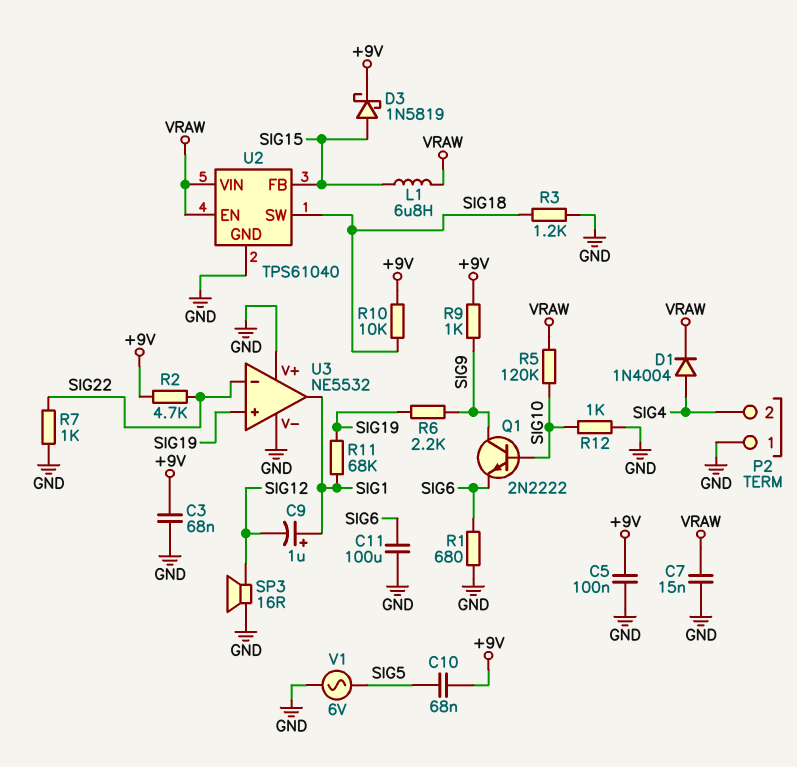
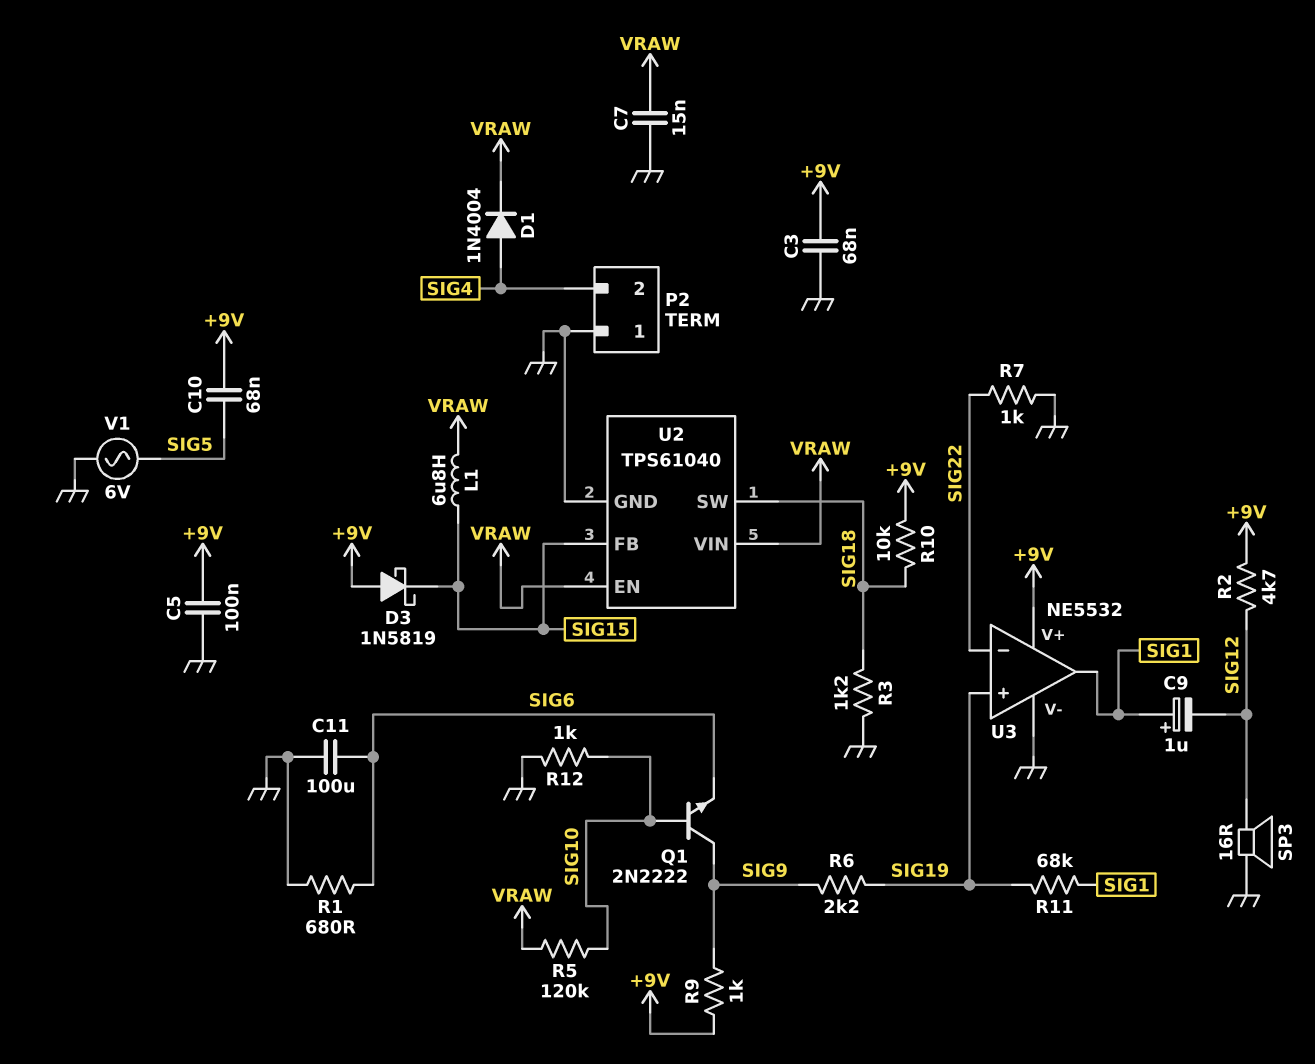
D3: schottky 1N5819 (A SIG15, K +9V) -> schottky 1N5819 (A +9V, K SIG15)
R2: 4.7k (+9V, SIG22) -> 4.7k (+9V, SIG12)
U3 pin V+: GND -> +9V

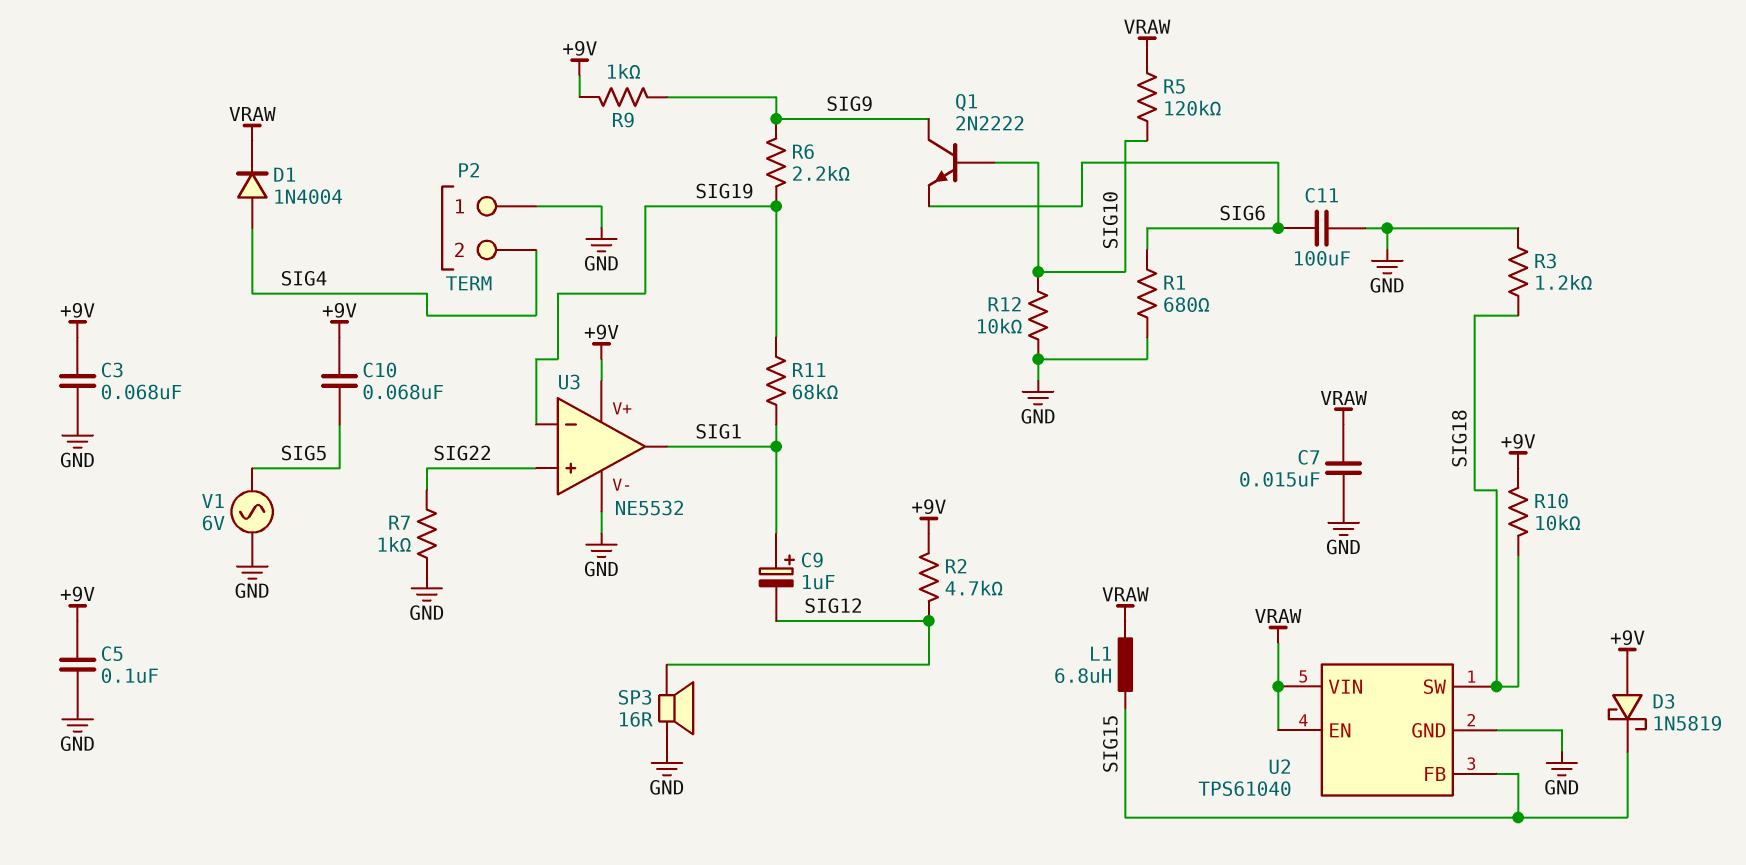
R12: 1k (GND, SIG10) -> 10k (GND, SIG10)
U3 pin in+: SIG19 -> SIG22
U3 pin in-: SIG22 -> SIG19

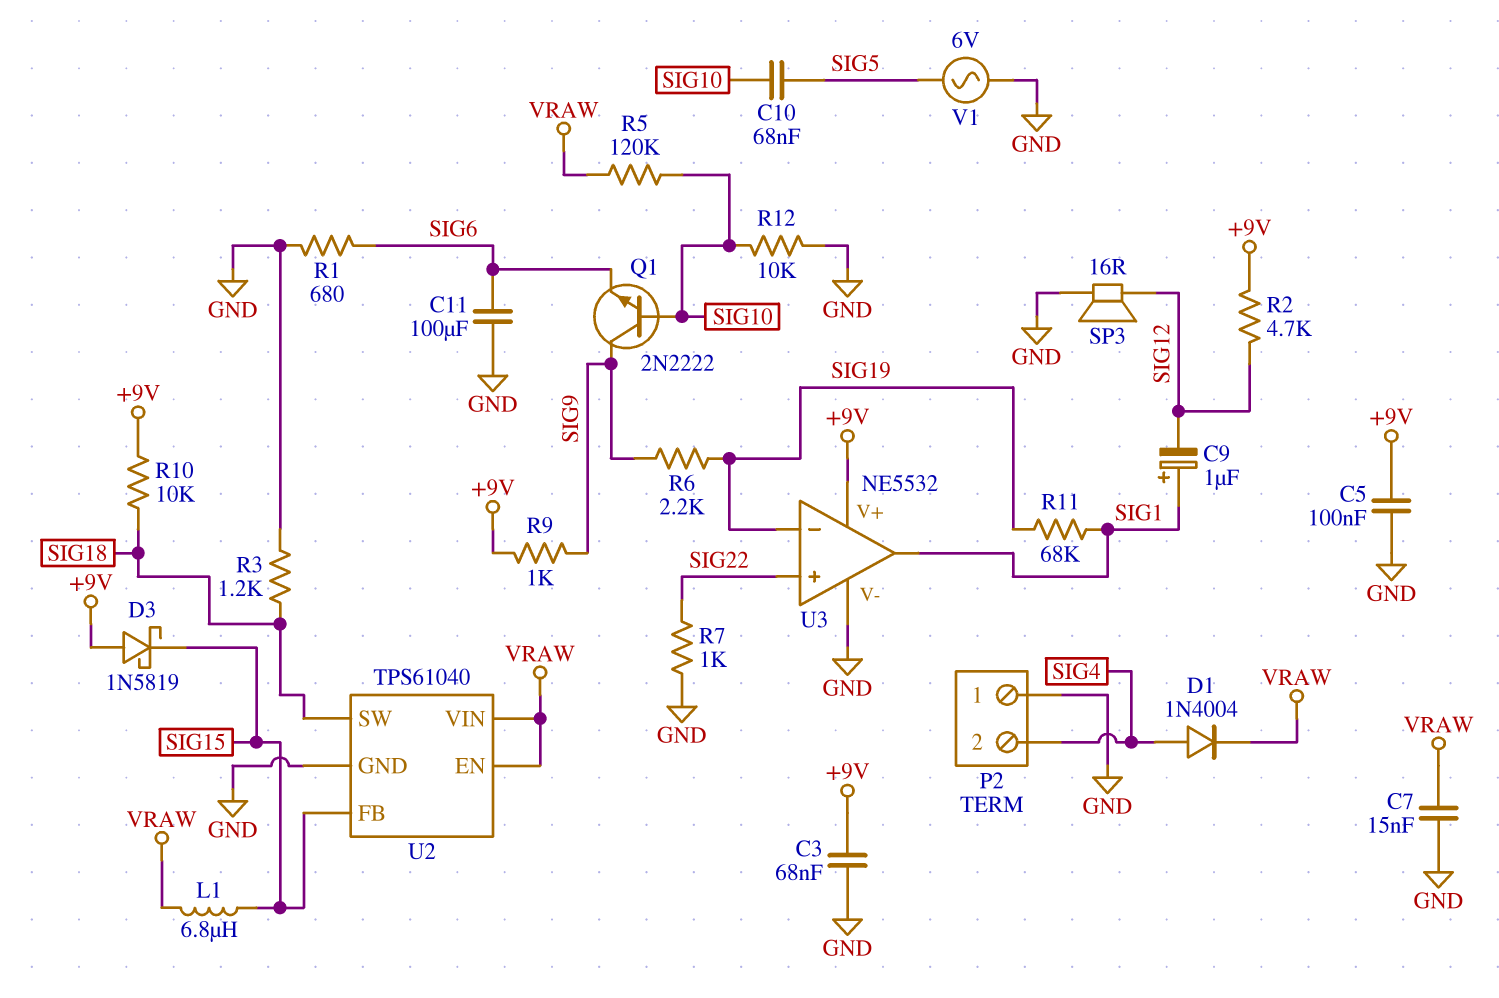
C10: 68nF (+9V, SIG5) -> 68nF (SIG5, SIG10)

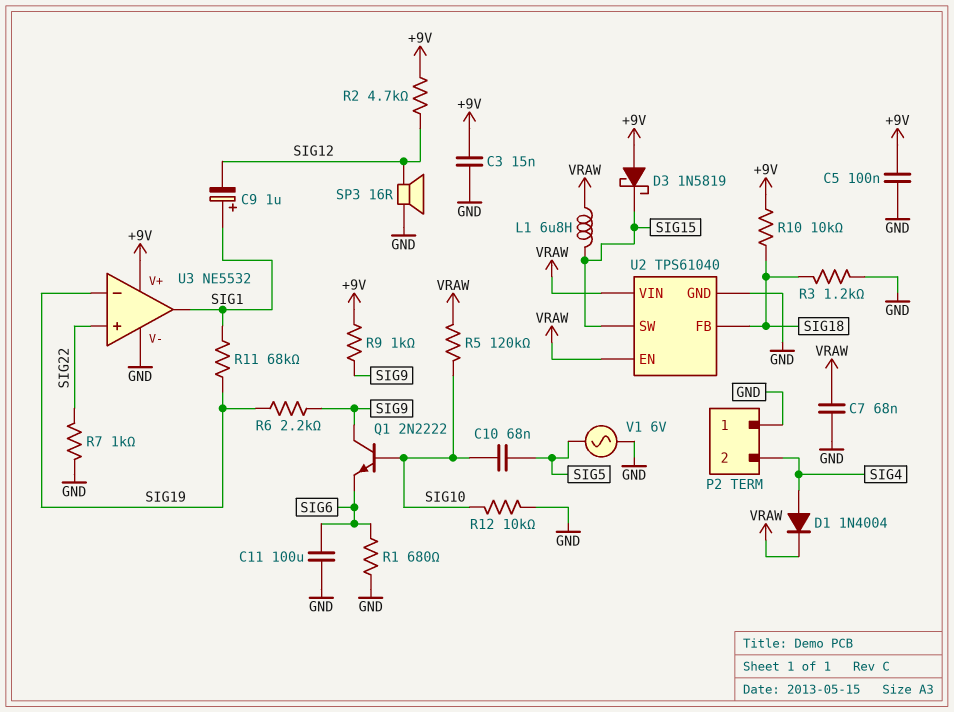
C3: 68nF (+9V, GND) -> 15nF (+9V, GND)
C7: 15nF (GND, VRAW) -> 68nF (GND, VRAW)
U2 pin FB: SIG15 -> SIG18
U2 pin SW: SIG18 -> SIG15

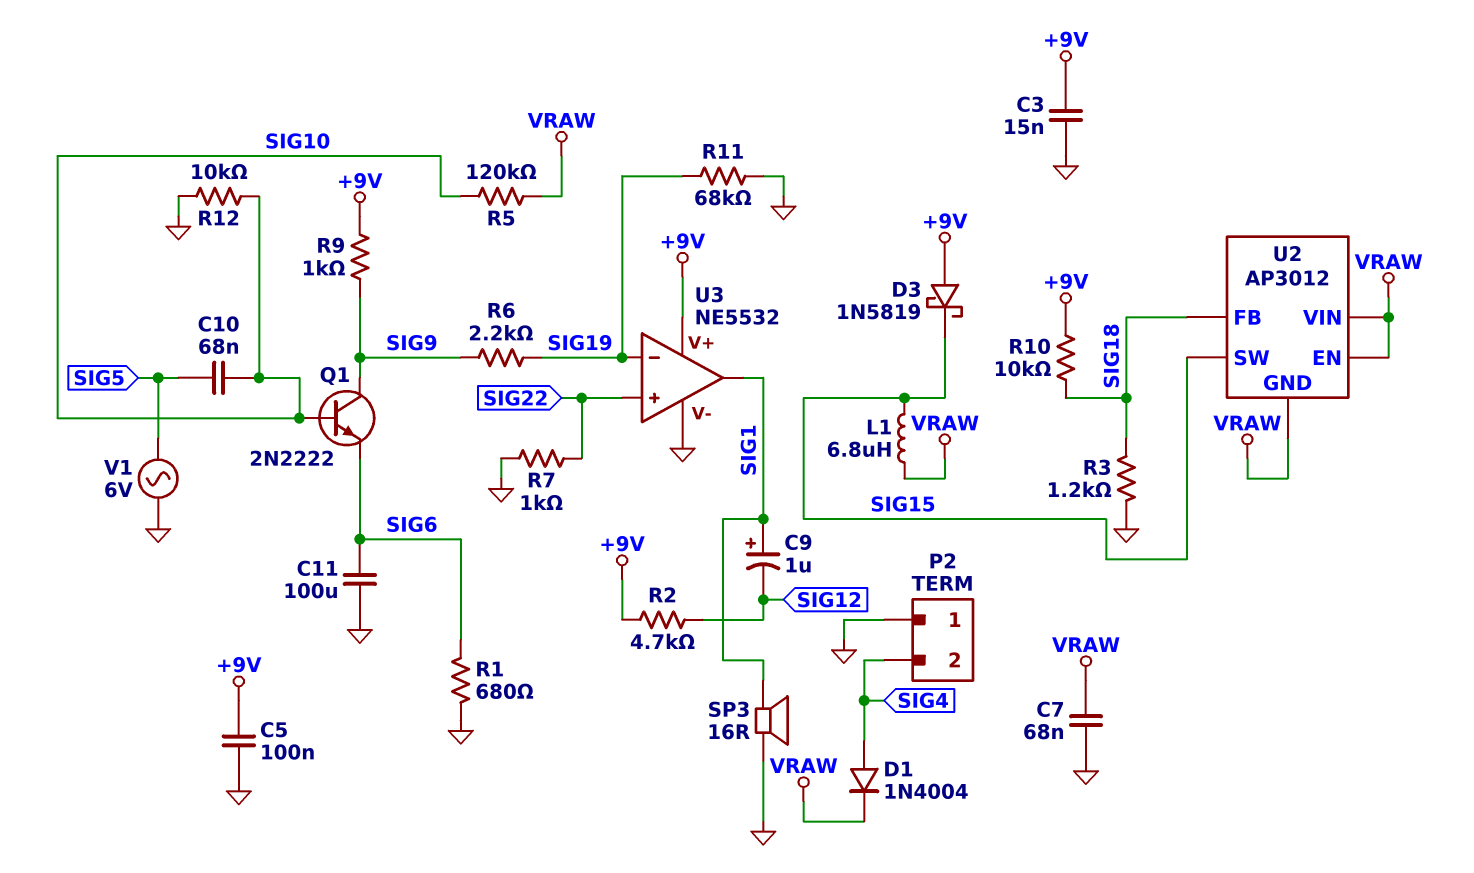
R11: 68k (SIG1, SIG19) -> 68k (GND, SIG19)
SP3: speaker 16R (GND, SIG12) -> speaker 16R (GND, SIG1)
U2: TPS61040 -> AP3012
U2 pin GND: GND -> VRAW

